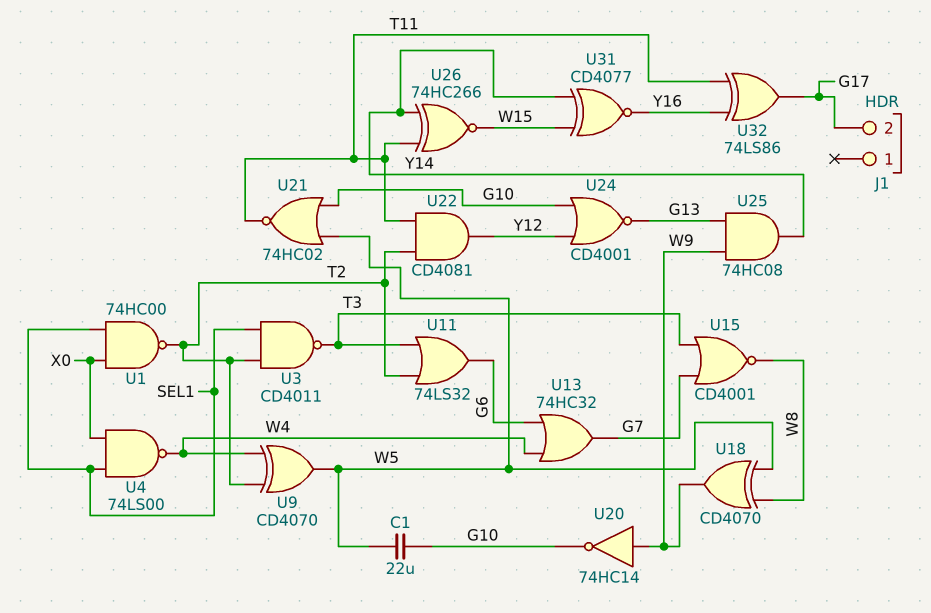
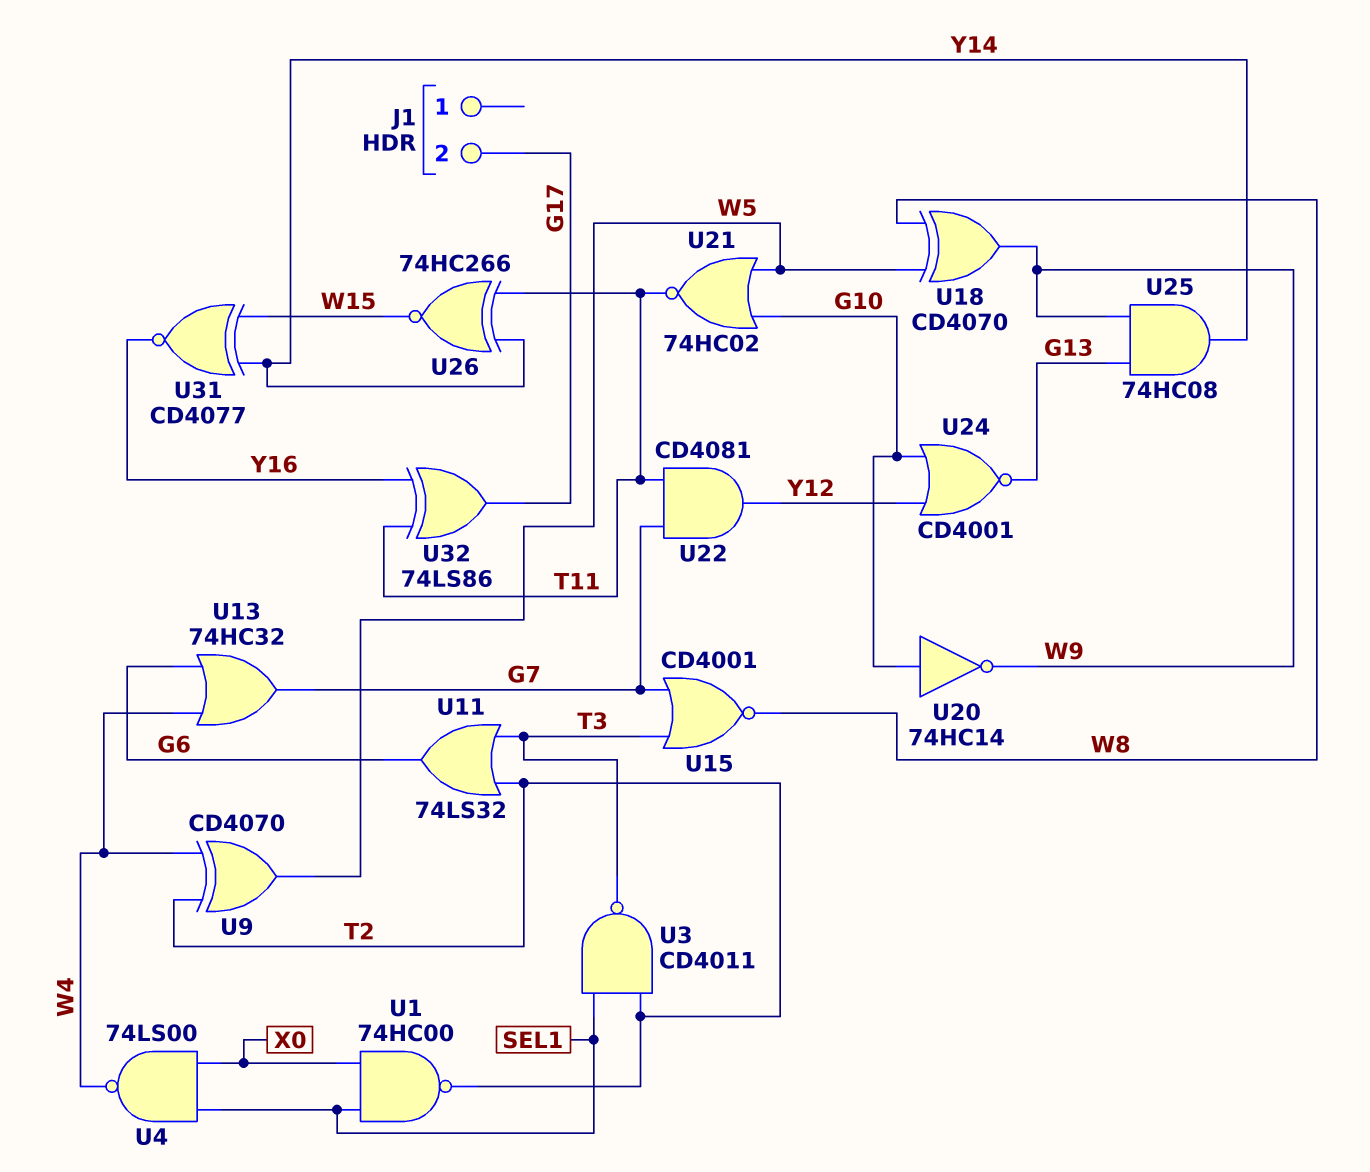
C1: 22uF (G10, W5) -> none
U20: NOT 74HC14 (in W9, out G10) -> NOT 74HC14 (in G10, out W9)
U22: AND CD4081 (in T2, in T11, out Y12) -> AND CD4081 (in G7, in T11, out Y12)

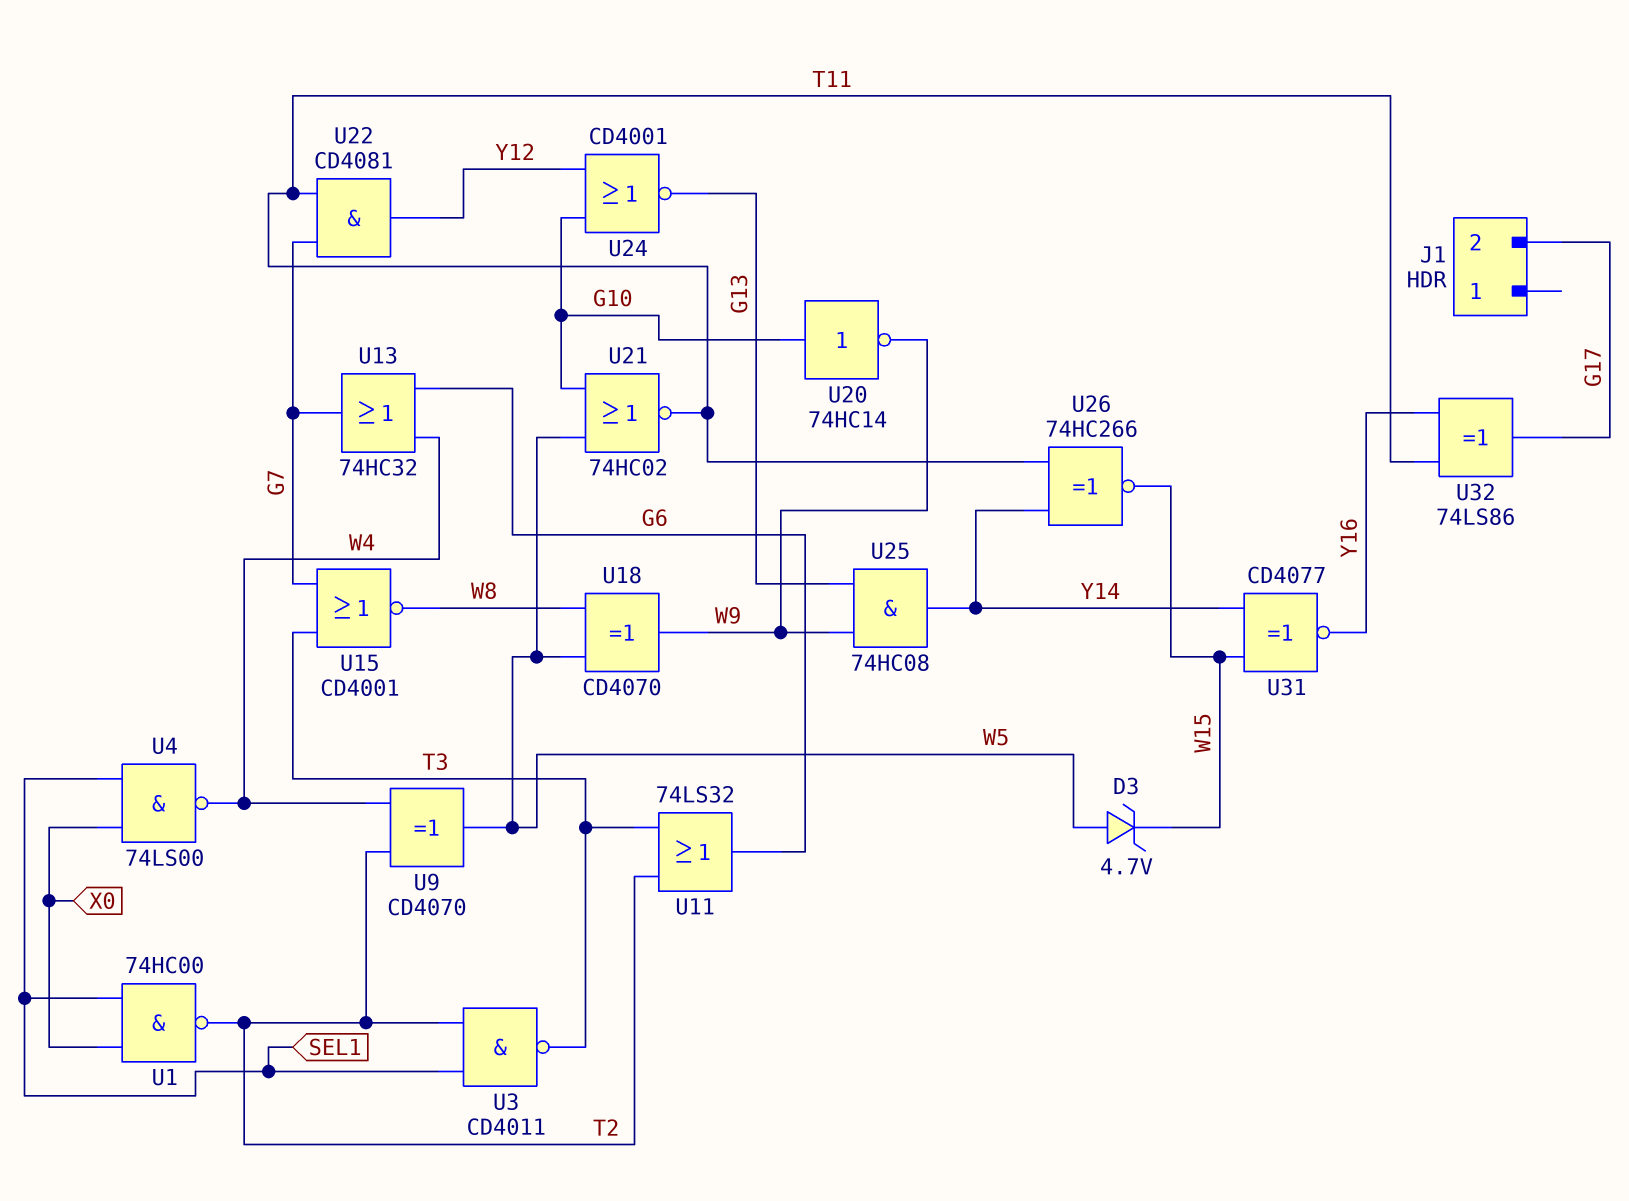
D3: none -> zener 4.7V (A W5, K W15)

